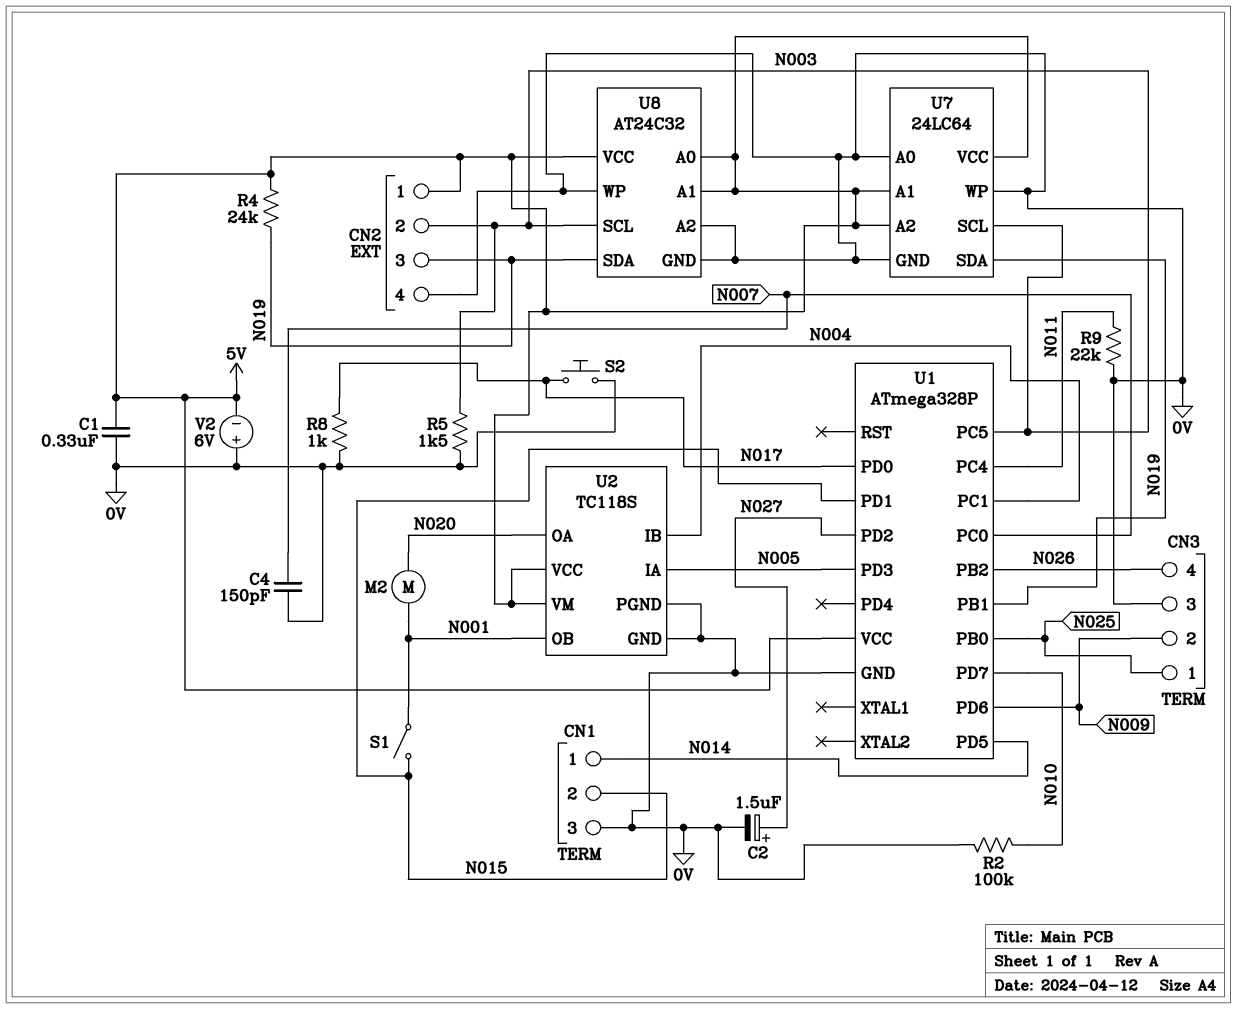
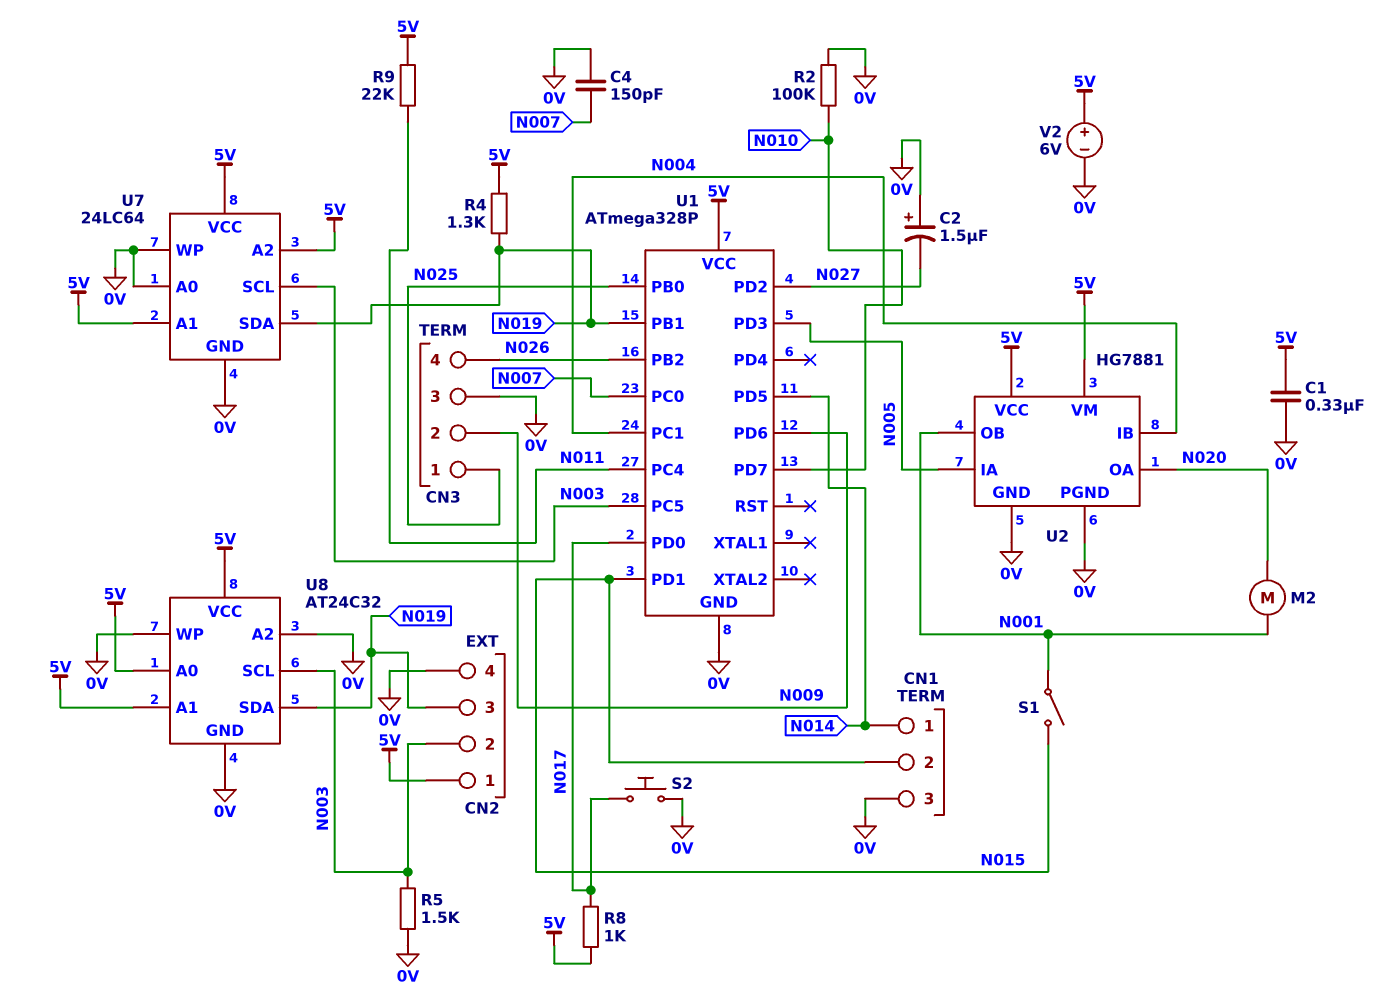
C2: 1.5uF (plus N027, minus 0V) -> 1.5uF (plus 0V, minus N027)
R4: 24k (5V, N019) -> 1.3k (5V, N019)
R8: 1k (0V, N017) -> 1k (5V, N017)
R9: 22k (0V, N011) -> 22k (5V, N011)
U2: TC118S -> HG7881
V2: 6V (plus 0V, minus 5V) -> 6V (plus 5V, minus 0V)

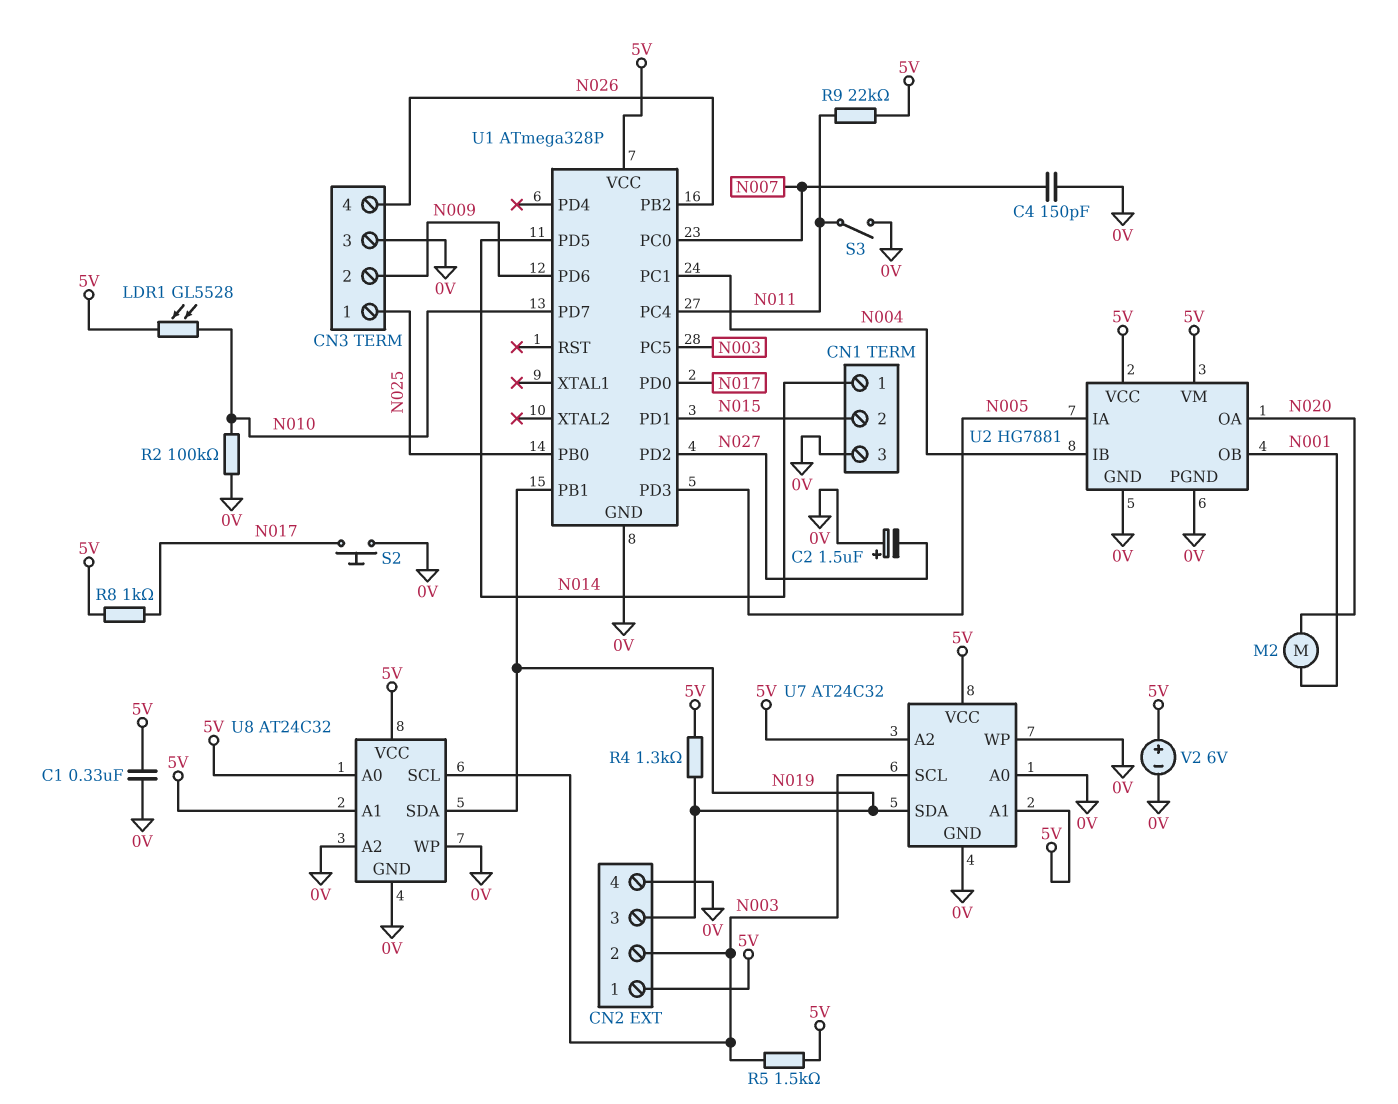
LDR1: none -> GL5528 (5V, N010)
R5: 1.5k (0V, N003) -> 1.5k (5V, N003)
S1: switch (N001, N015) -> none
S3: none -> switch (0V, N011)
U7: 24LC64 -> AT24C32

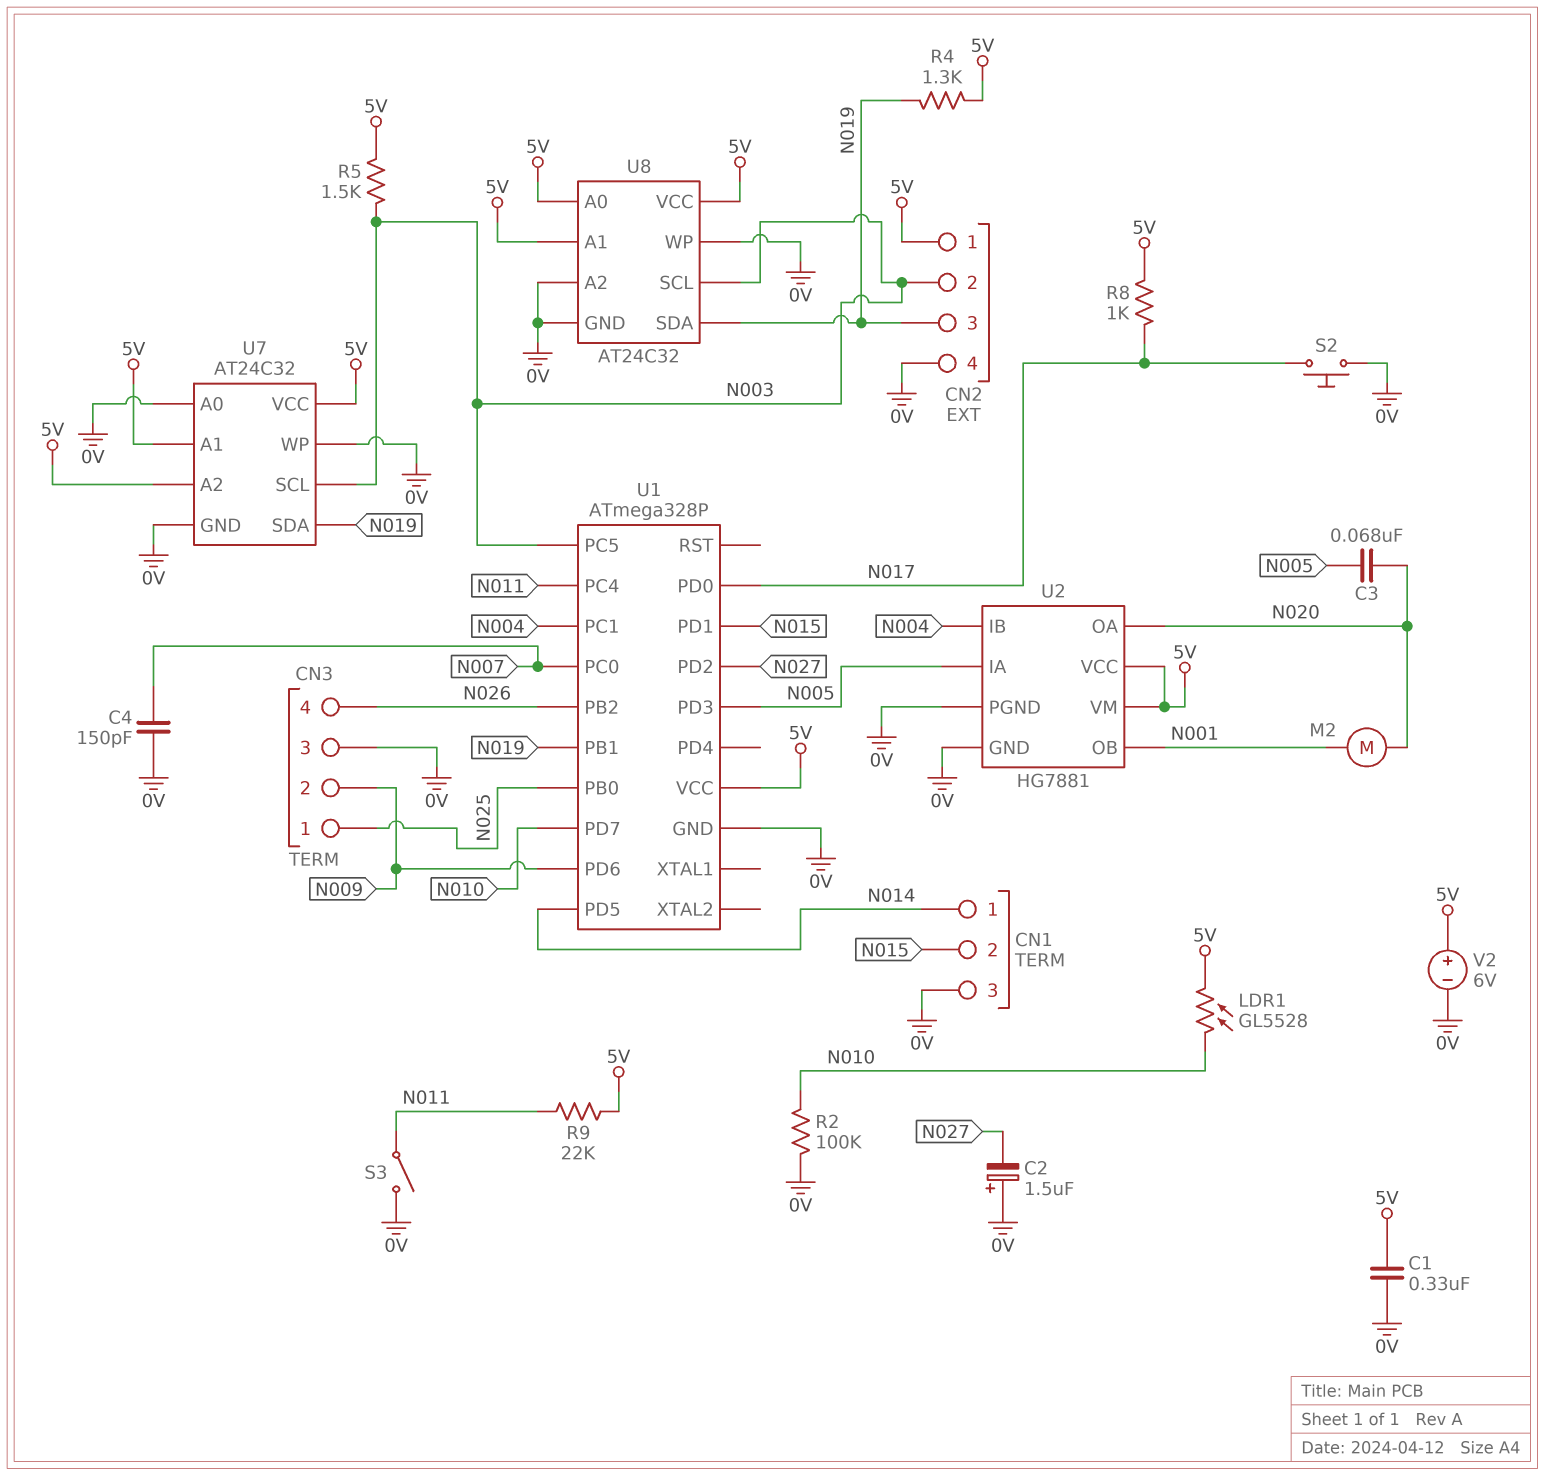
C3: none -> 68nF (N005, N020)

